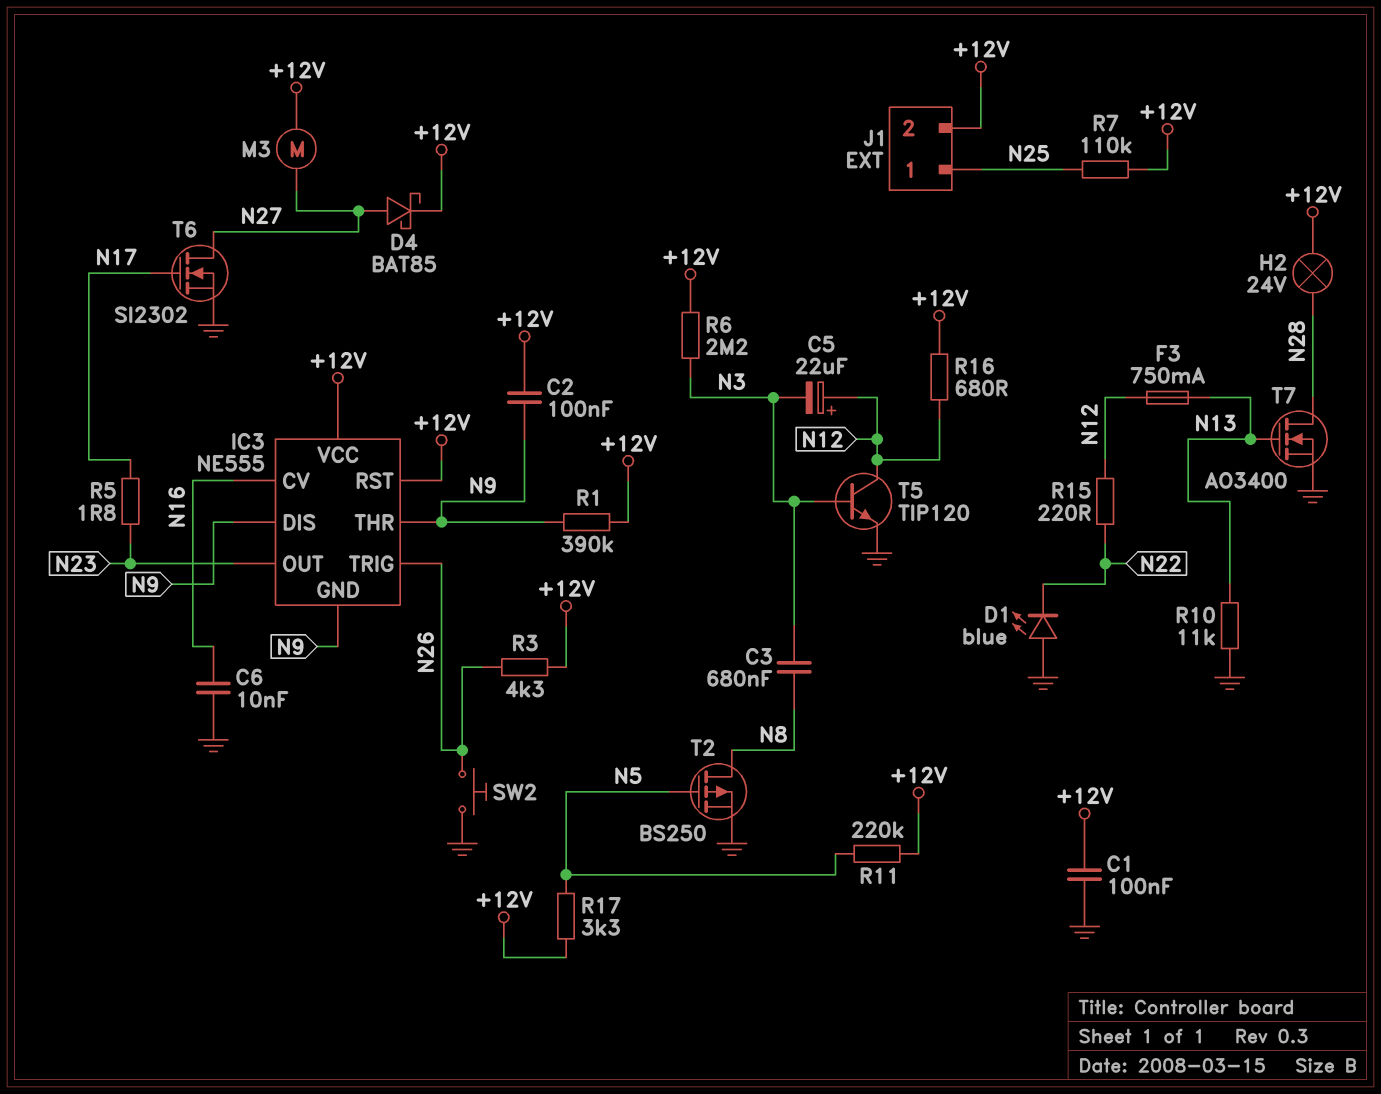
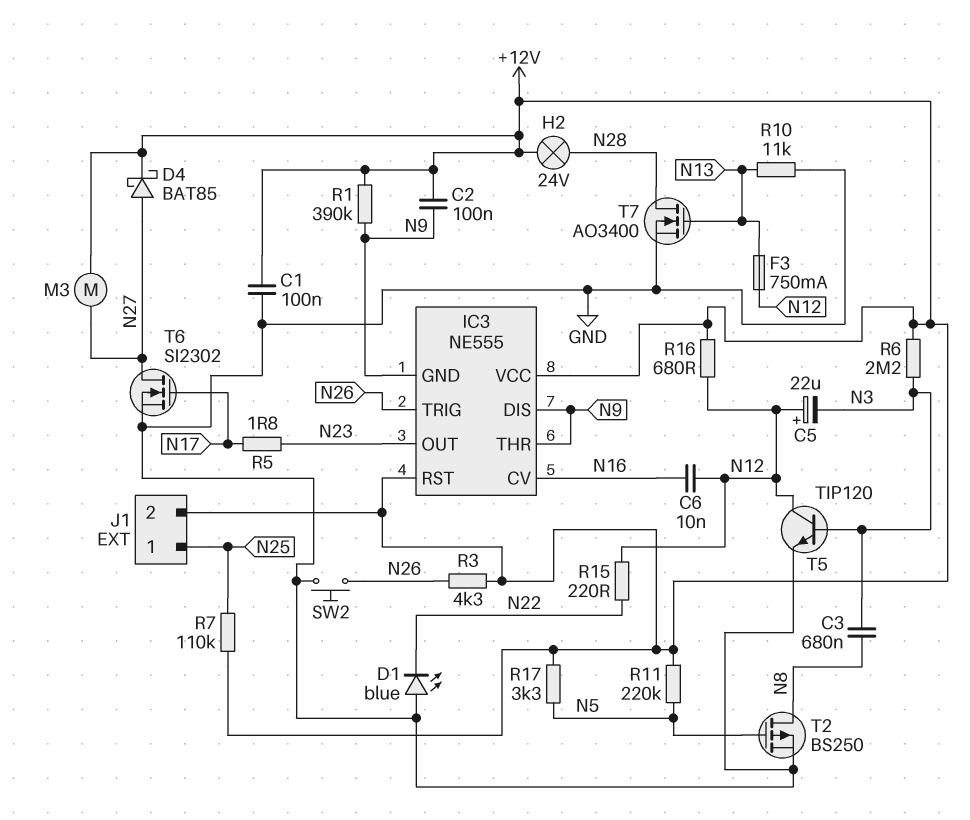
C6: 10nF (GND, N16) -> 10nF (N12, N16)

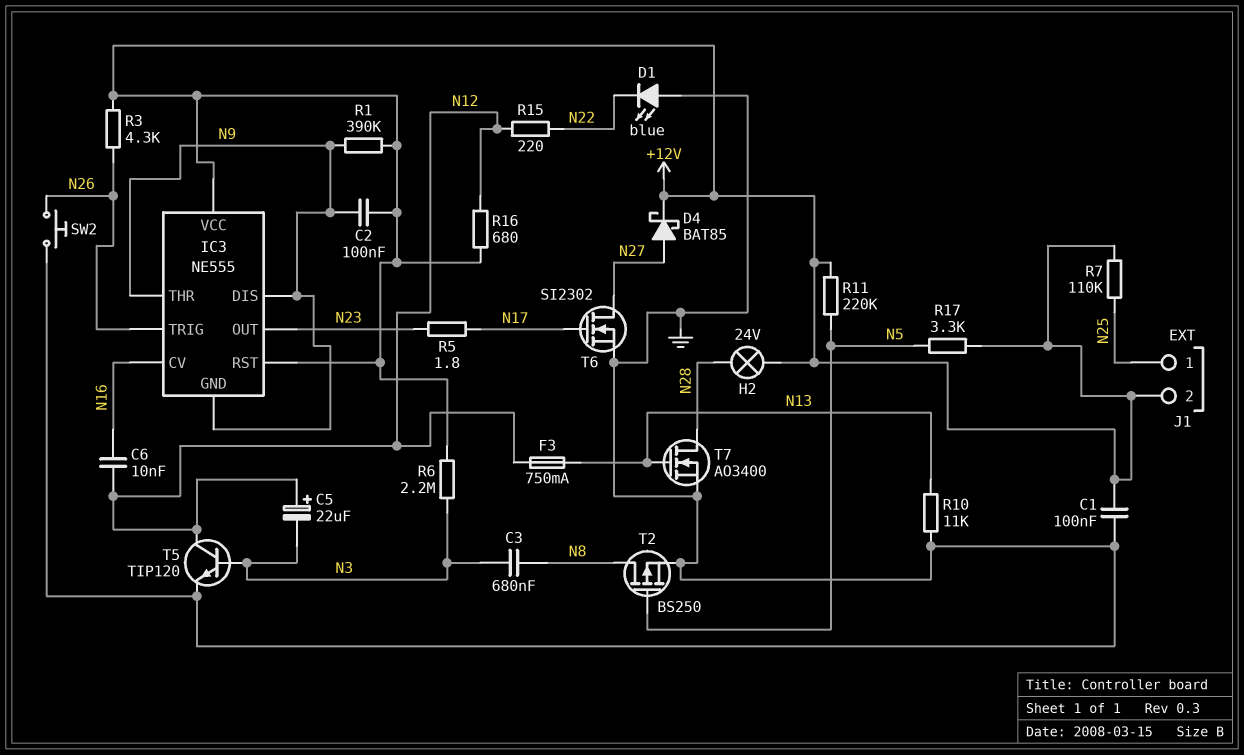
M3: motor (+12V, N27) -> none

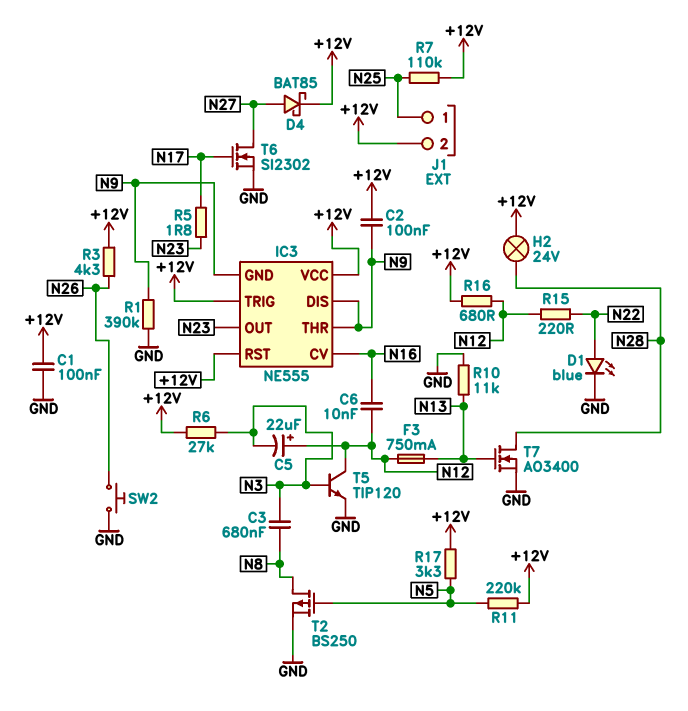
D1: LED blue (A GND, K N22) -> LED blue (A N22, K GND)
IC3 pin TRIG: N26 -> +12V
R1: 390k (+12V, N9) -> 390k (GND, N9)
R6: 2.2M (+12V, N3) -> 27k (+12V, N3)

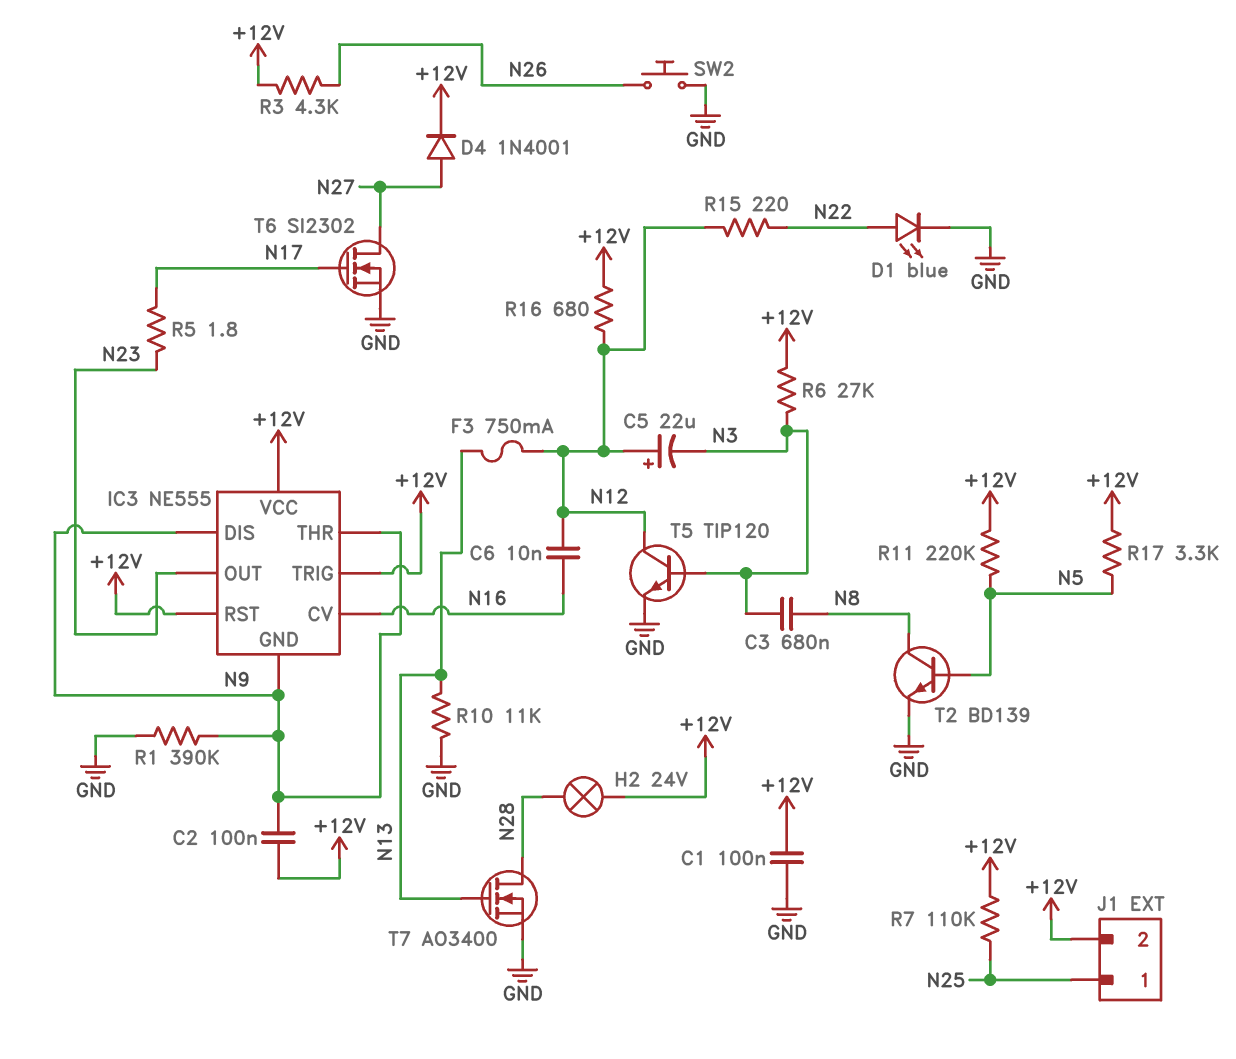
D4: schottky BAT85 (A N27, K +12V) -> diode 1N4001 (A N27, K +12V)
T2: PMOS BS250 (G N5, D N8, S GND) -> NPN BD139 (B N5, C N8, E GND)

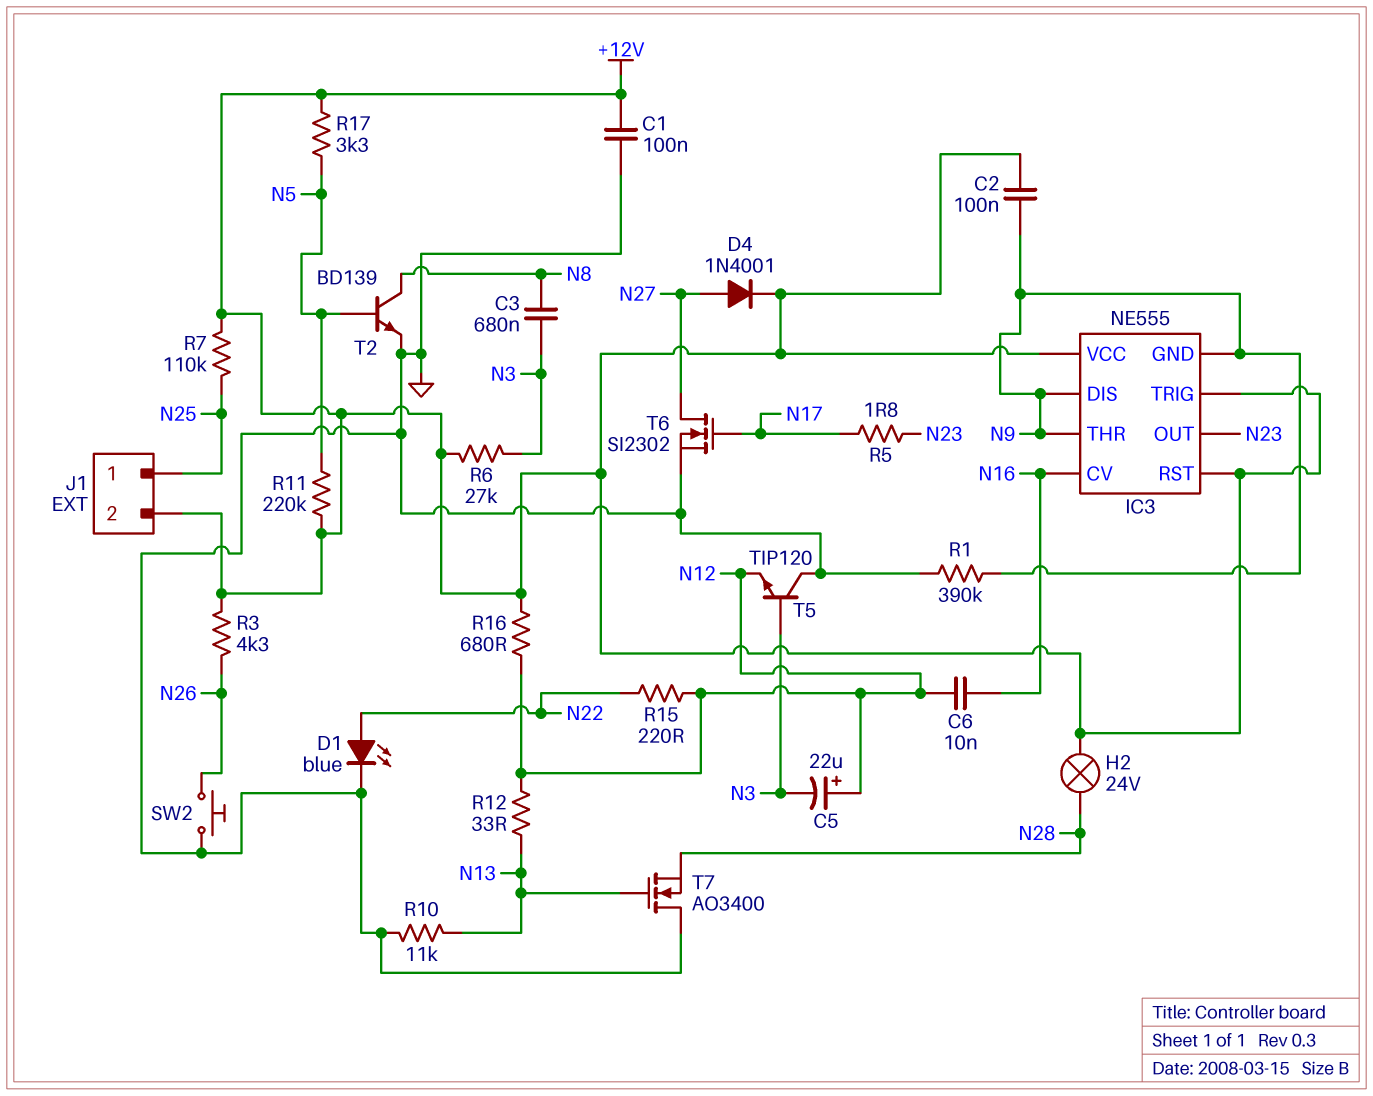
F3: 750mA (N12, N13) -> none
R12: none -> 33 (N12, N13)
T5: NPN TIP120 (B N3, C N12, E GND) -> NPN TIP120 (B N3, C GND, E N12)
T7: NMOS AO3400 (G N13, D N28, S GND) -> NMOS AO3400 (G N13, D GND, S N28)

